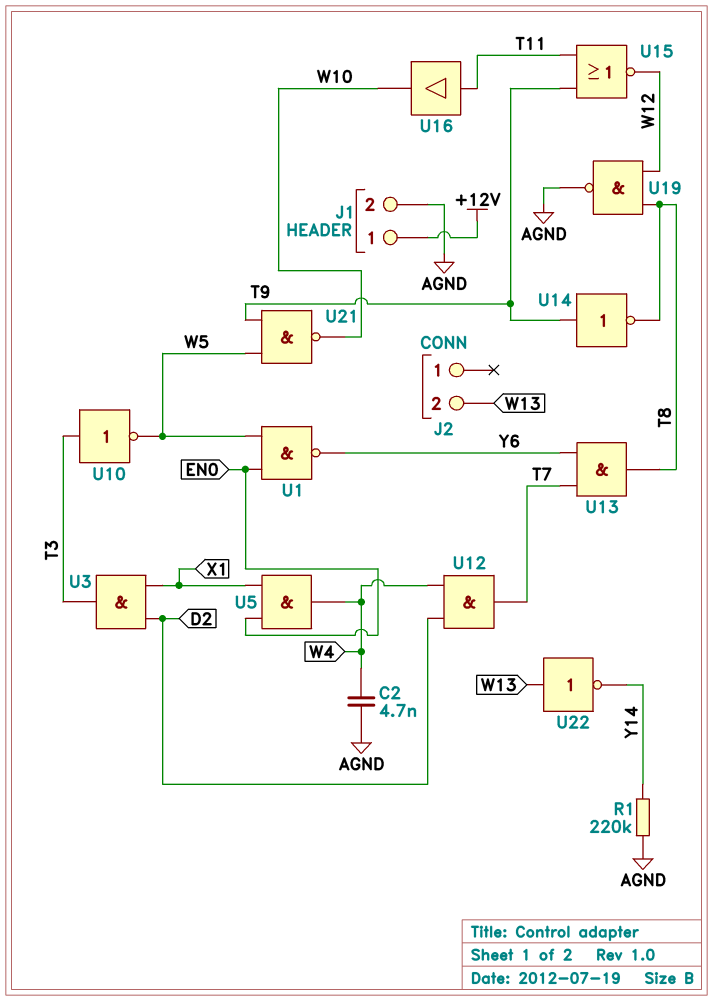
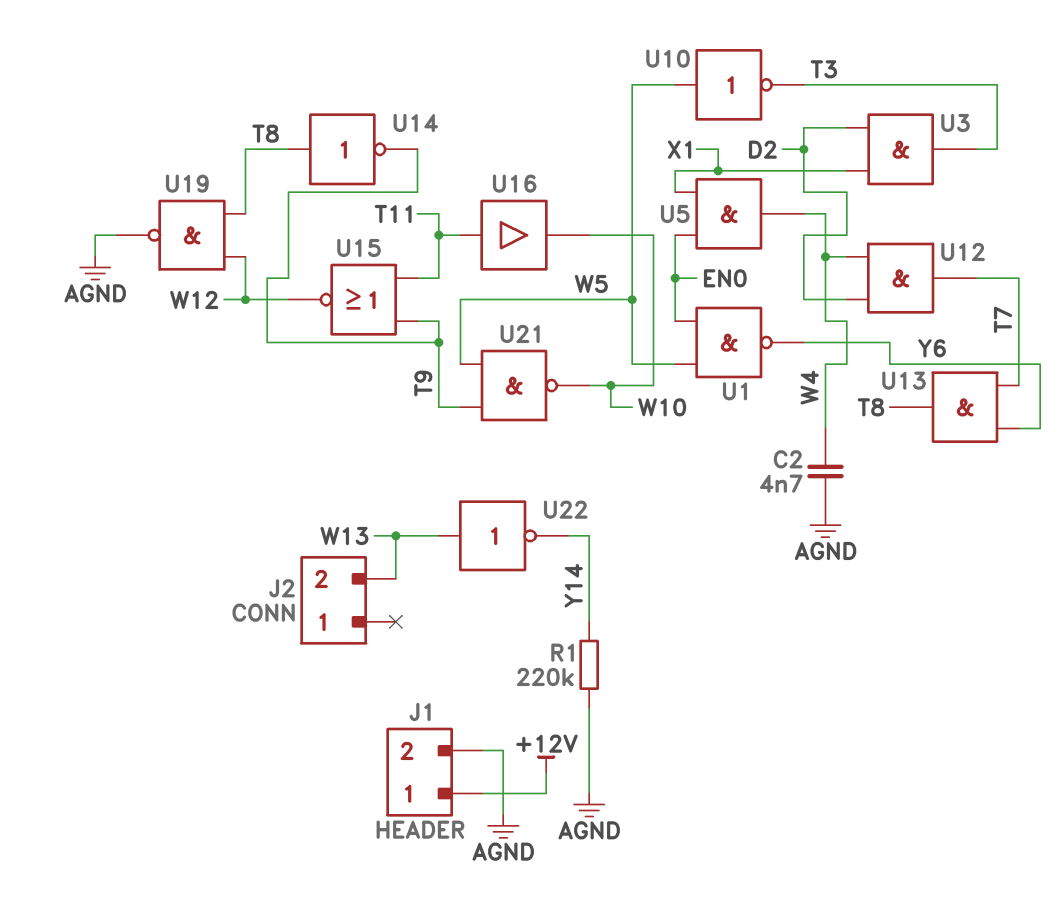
U10: NOT (in T3, out W5) -> NOT (in W5, out T3)
U14: NOT (in T9, out T8) -> NOT (in T8, out T9)

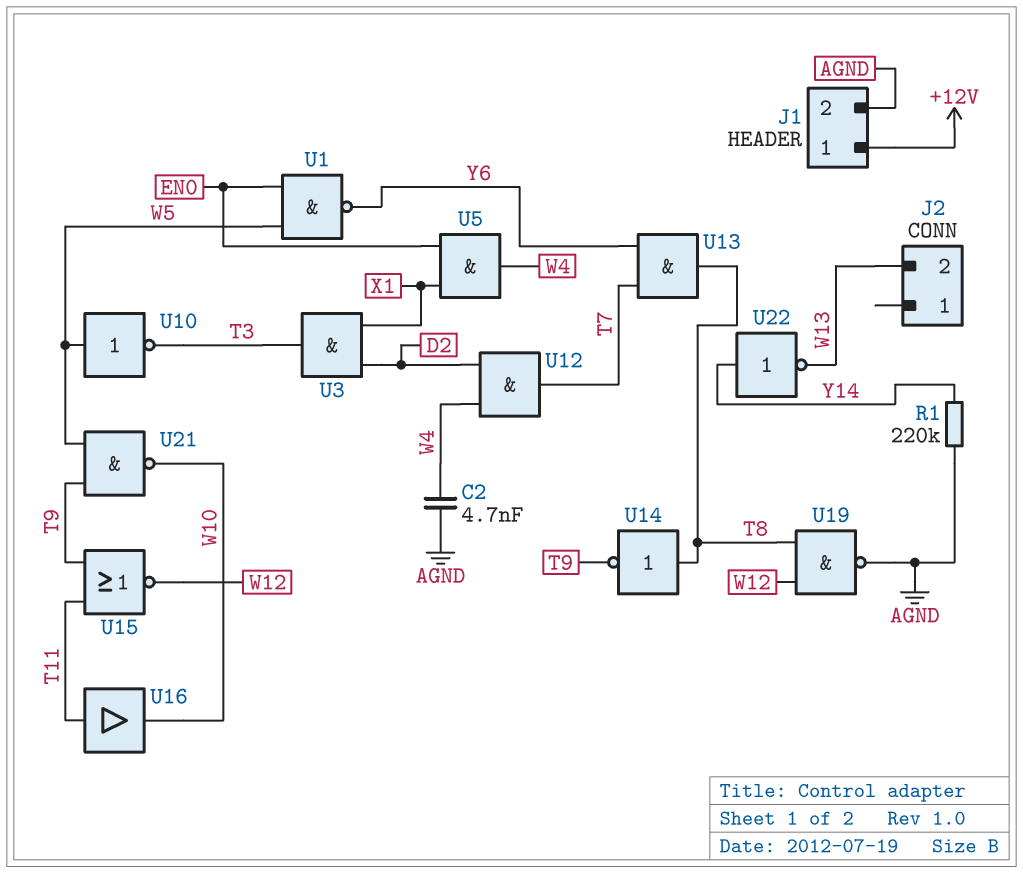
U22: NOT (in W13, out Y14) -> NOT (in Y14, out W13)

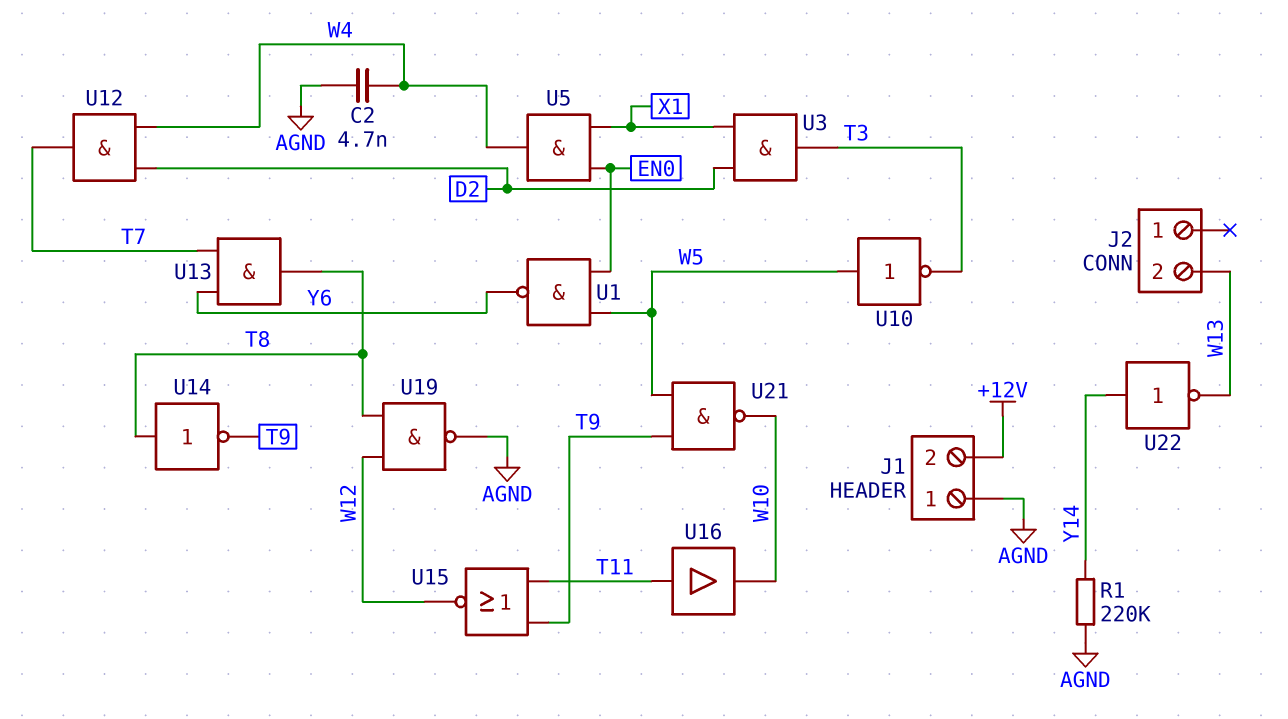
J1 pin 1: +12V -> AGND
J1 pin 2: AGND -> +12V

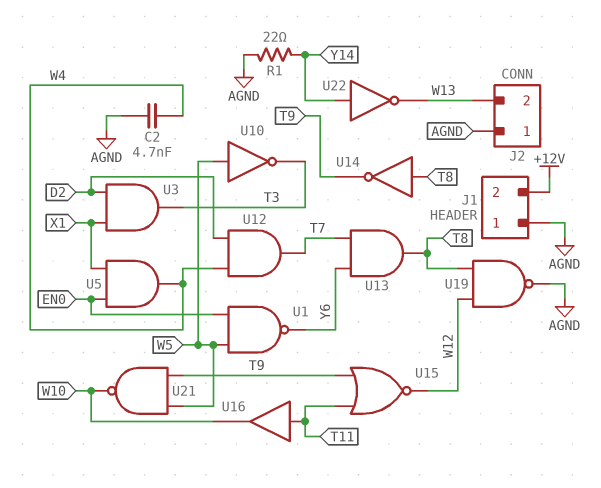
J2 pin 1: none -> AGND
R1: 220k (AGND, Y14) -> 22 (AGND, Y14)

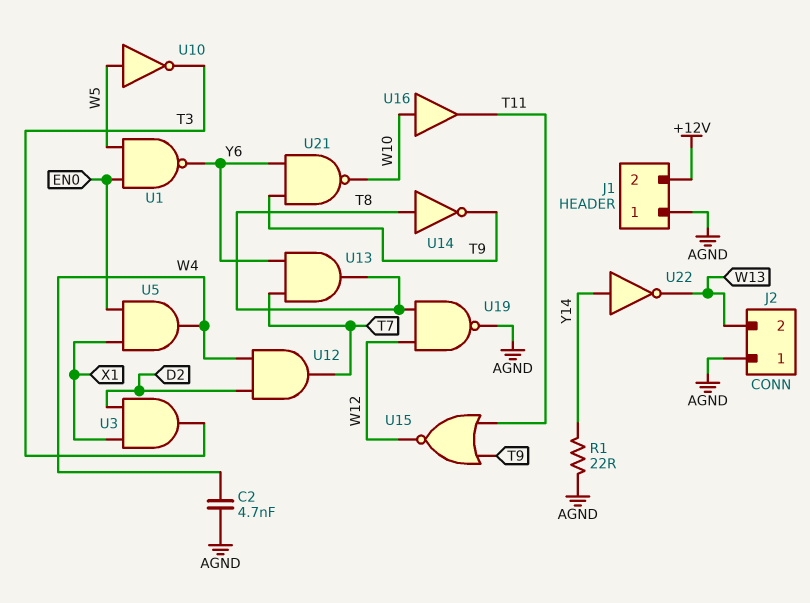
U16: buffer (in T11, out W10) -> buffer (in W10, out T11)
U21: NAND (in T9, in W5, out W10) -> NAND (in T9, in Y6, out W10)

